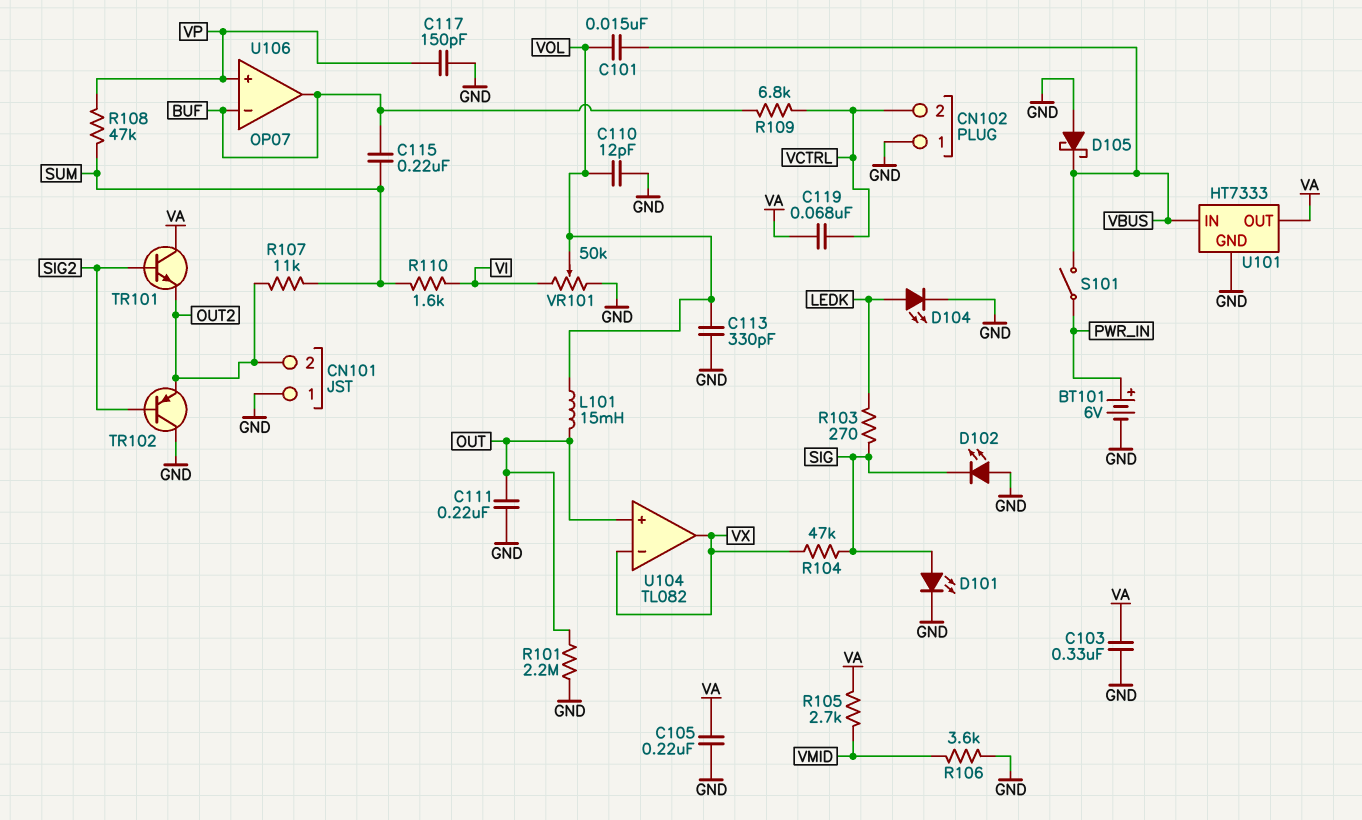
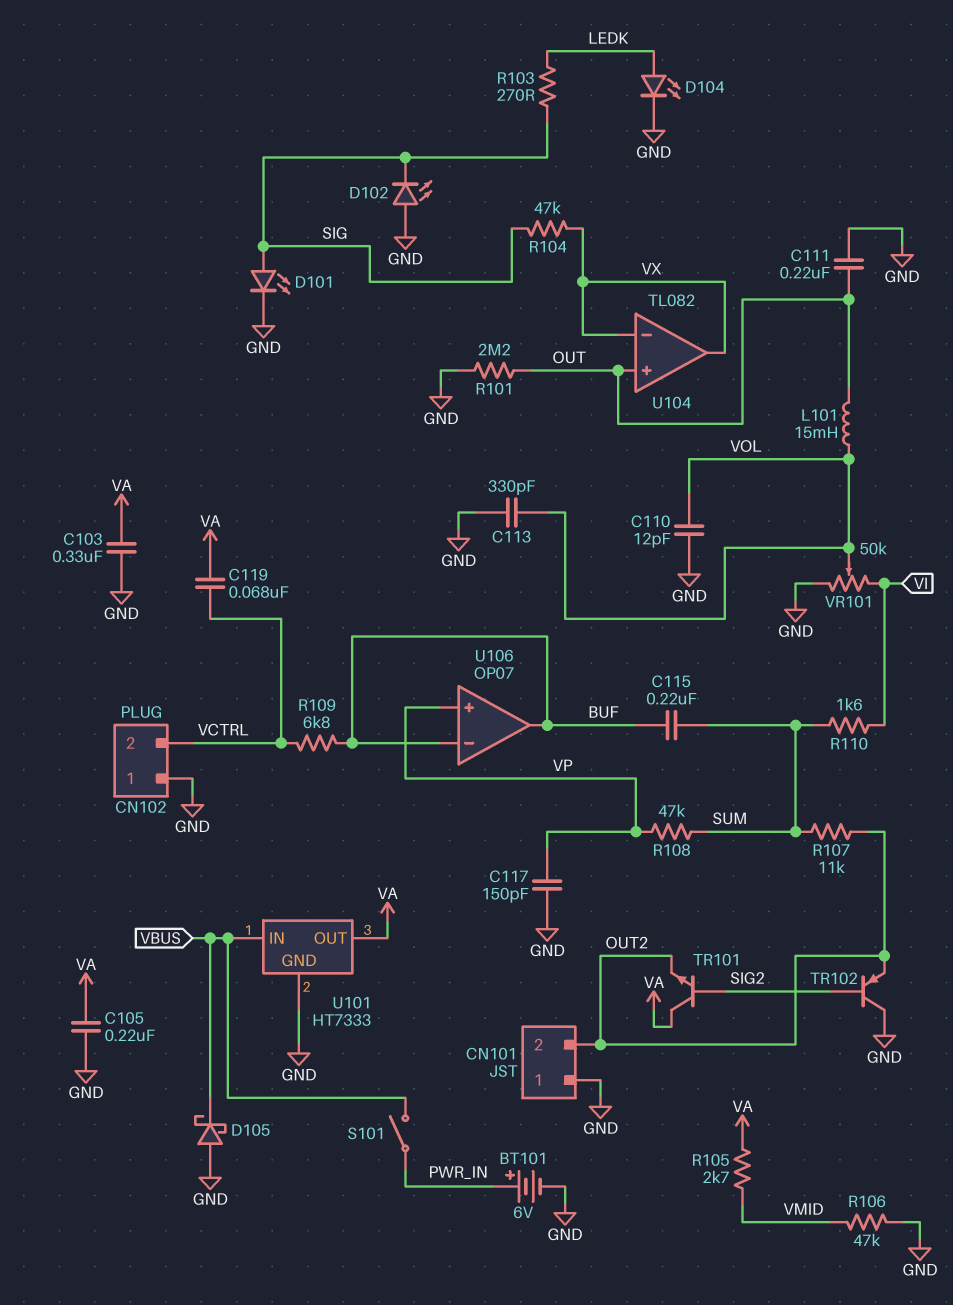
C101: 15nF (VBUS, VOL) -> none
R106: 3.6k (GND, VMID) -> 47k (GND, VMID)

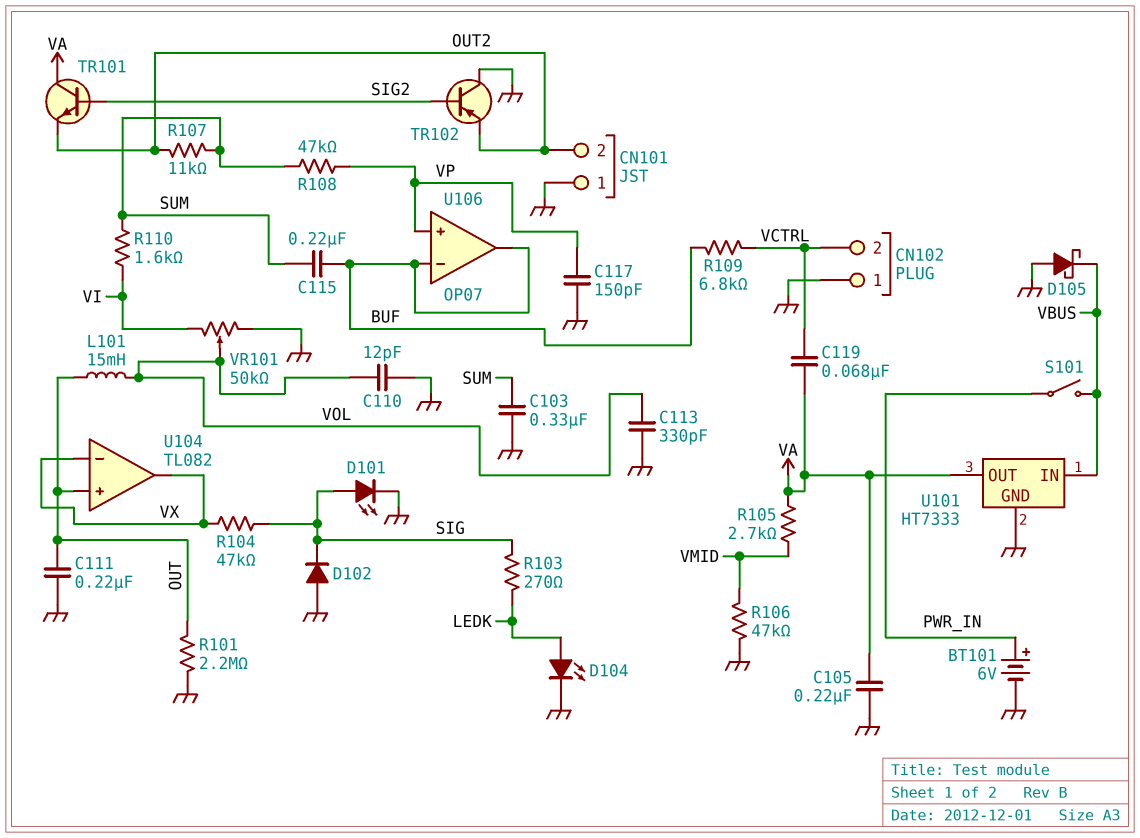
C103: 330nF (GND, VA) -> 330nF (GND, SUM)
D102: LED (A GND, K SIG) -> diode (A GND, K SIG)

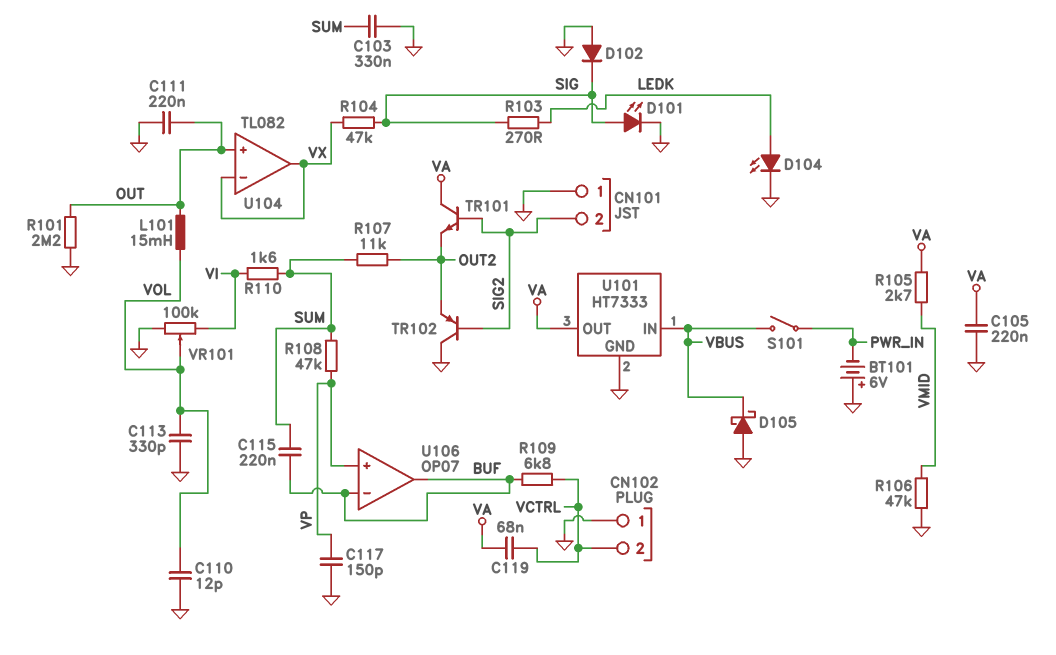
BT101: 6V (plus PWR_IN, minus GND) -> 6V (plus GND, minus PWR_IN)
CN101 pin 2: OUT2 -> SIG2
VR101: 50k (GND, VI, wiper VOL) -> 100k (GND, VI, wiper VOL)

